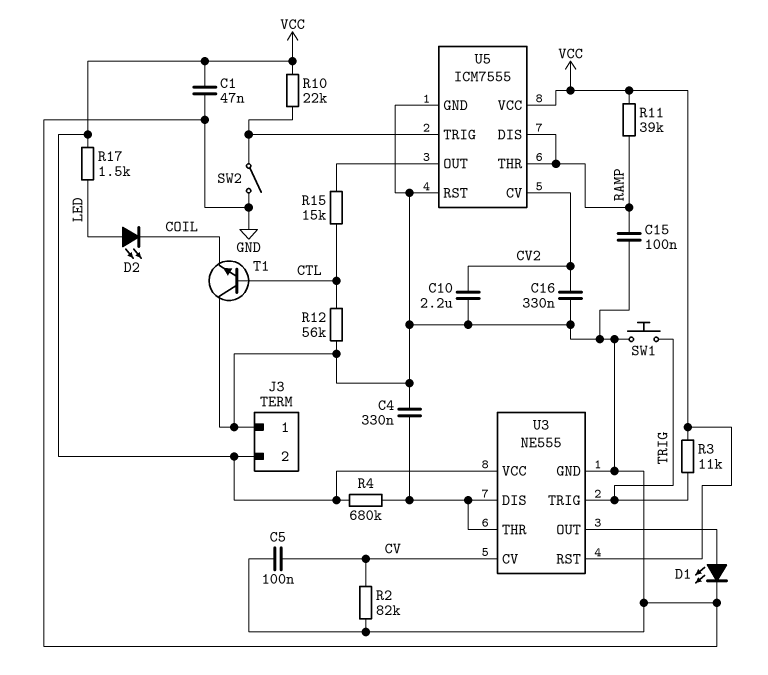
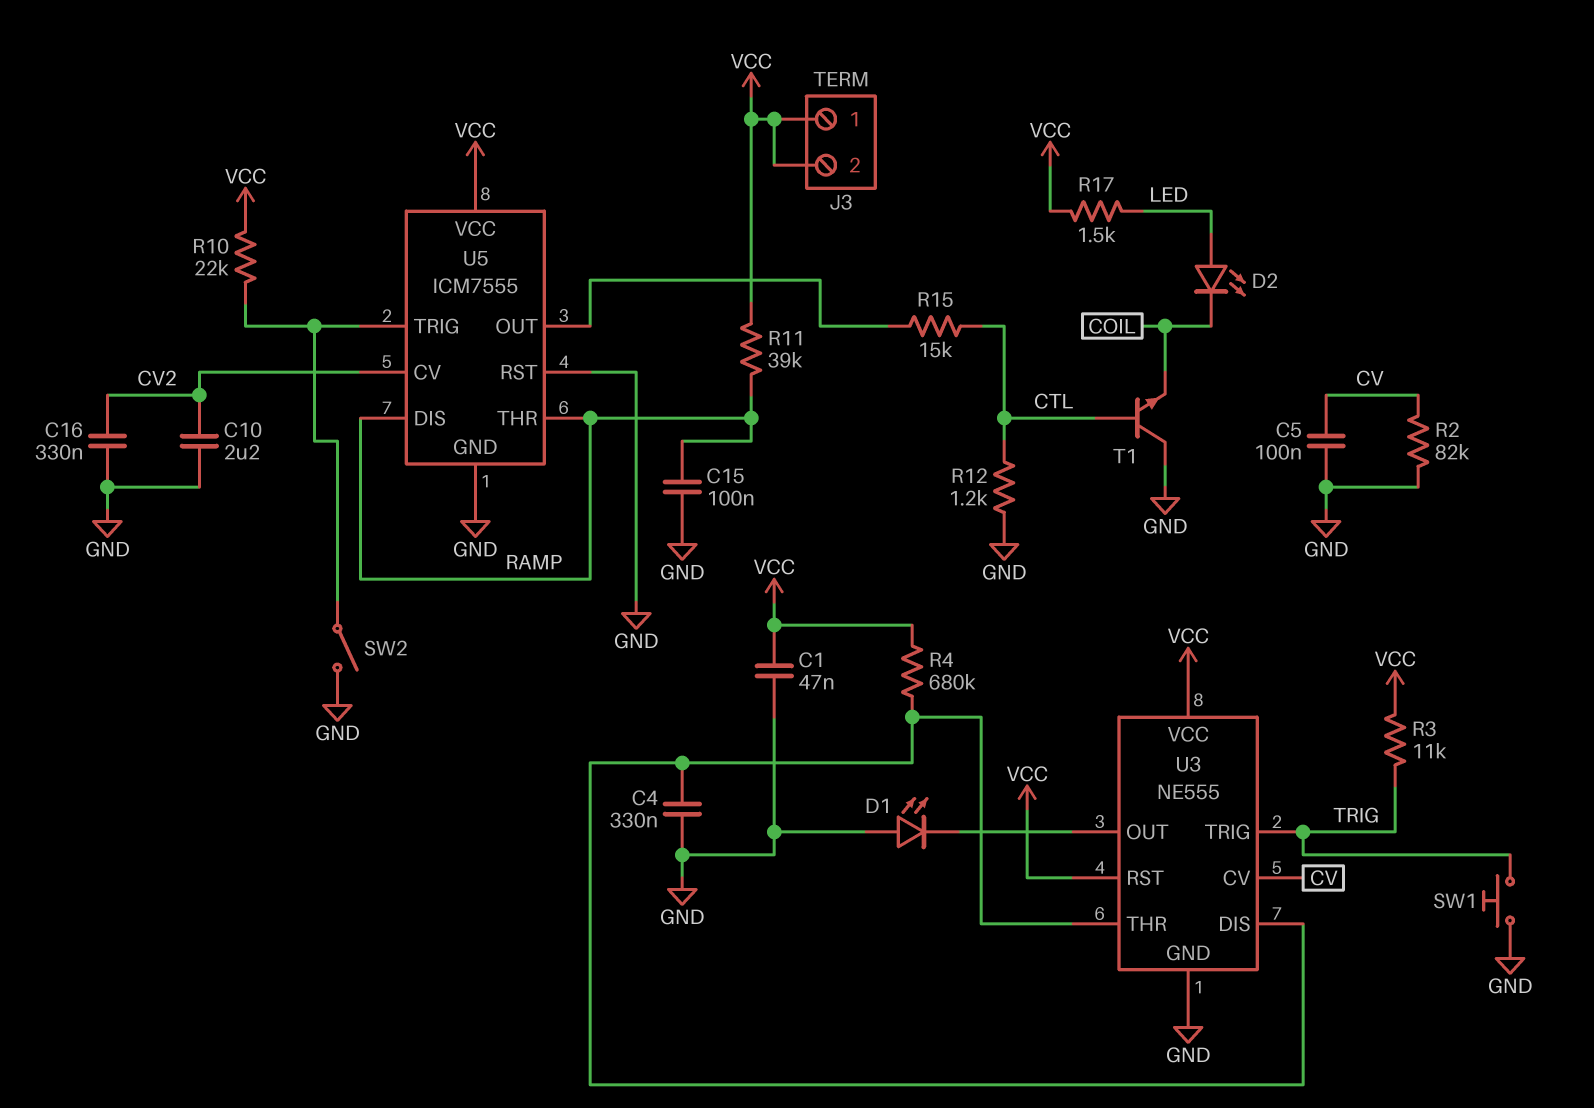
D1: LED (A U3/OUT, K GND) -> LED (A GND, K U3/OUT)
J3 pin 1: GND -> VCC
R12: 56k (CTL, GND) -> 1.2k (CTL, GND)

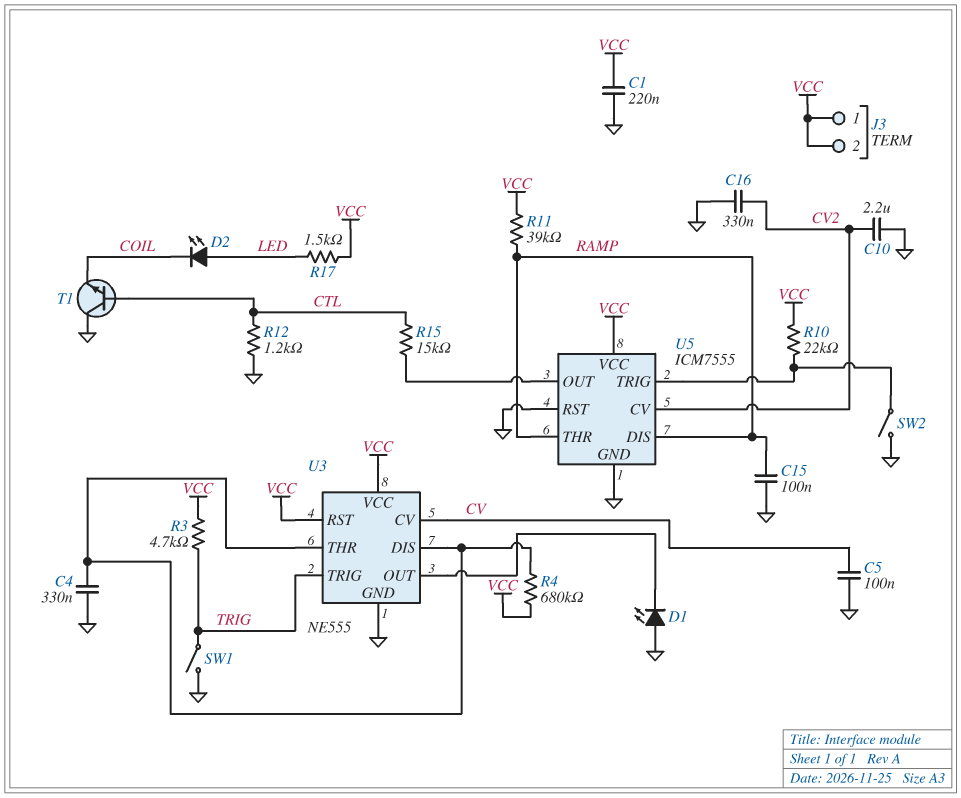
C1: 47nF (GND, VCC) -> 220nF (GND, VCC)
R2: 82k (CV, GND) -> none
R3: 11k (TRIG, VCC) -> 4.7k (TRIG, VCC)
SW1: button (GND, TRIG) -> switch (GND, TRIG)

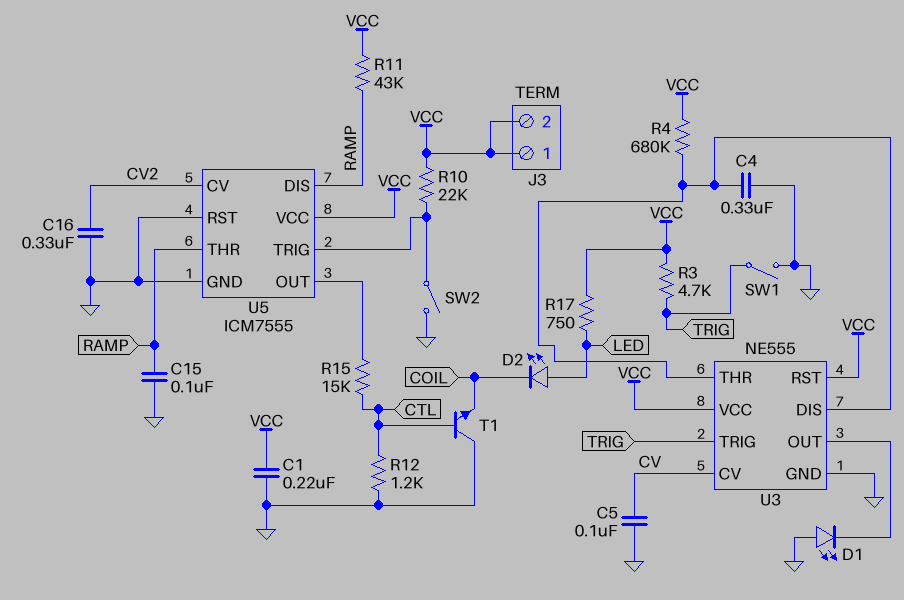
C10: 2.2uF (CV2, GND) -> none
R11: 39k (RAMP, VCC) -> 43k (RAMP, VCC)
R17: 1.5k (LED, VCC) -> 750 (LED, VCC)

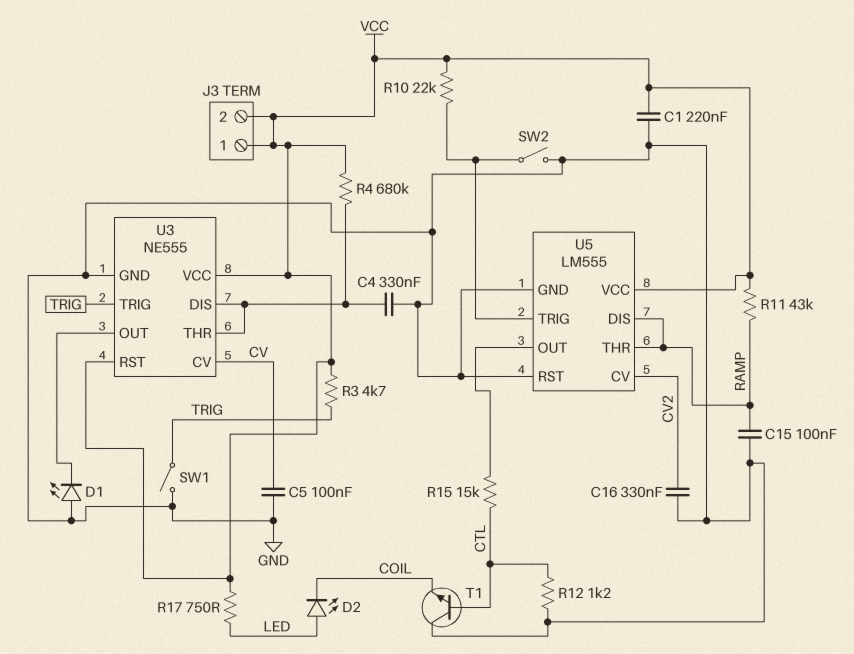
U5: ICM7555 -> LM555

